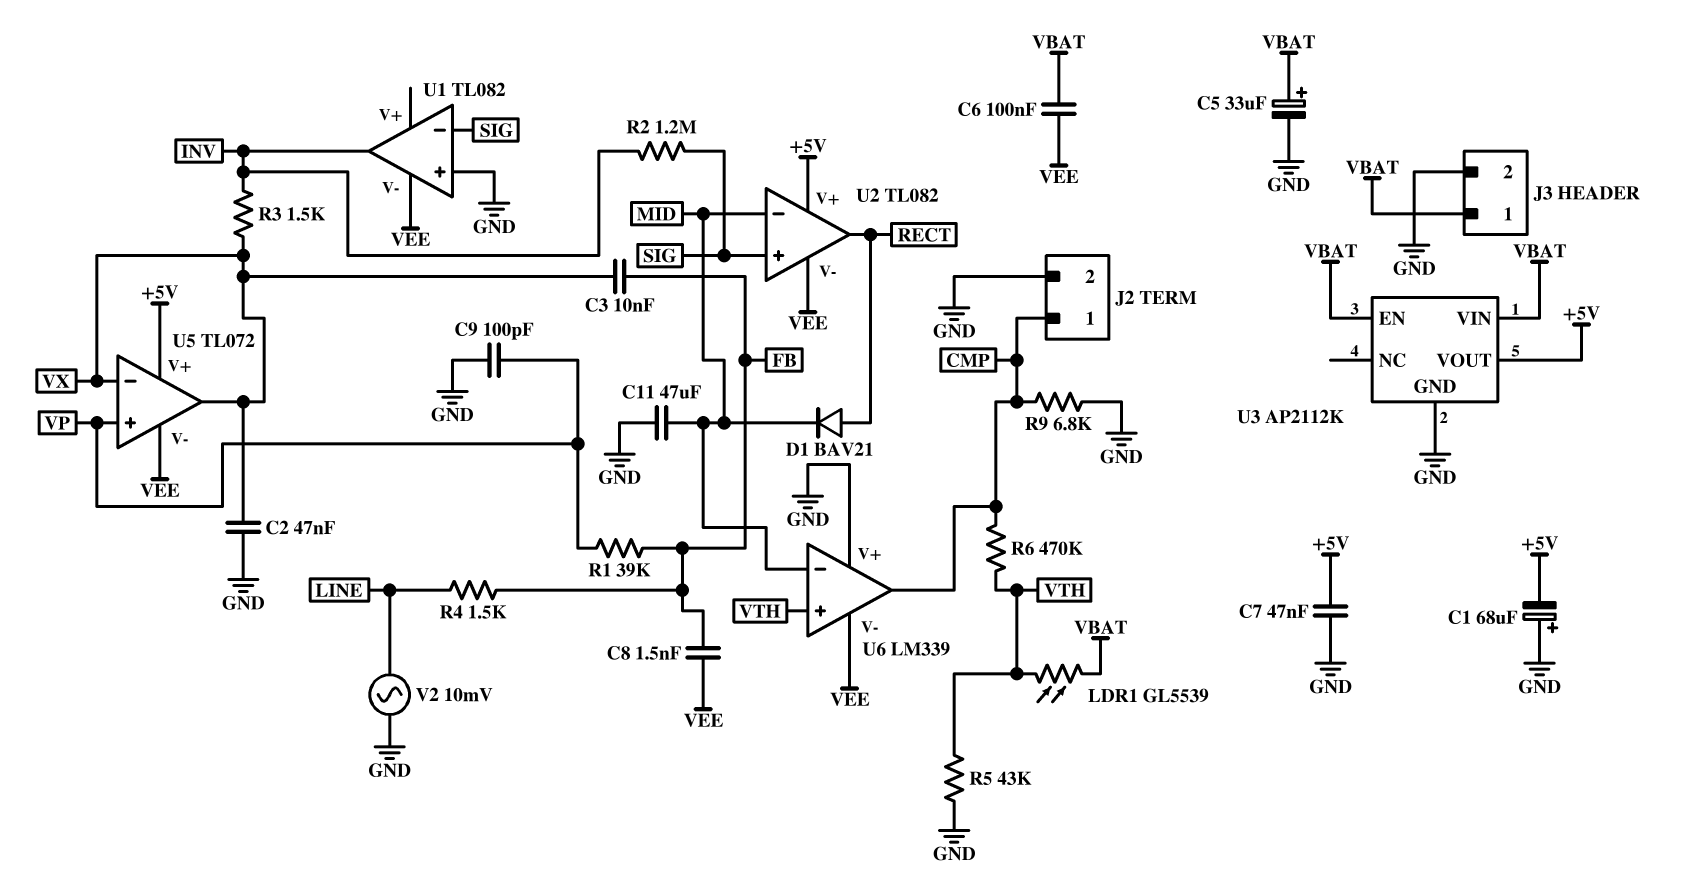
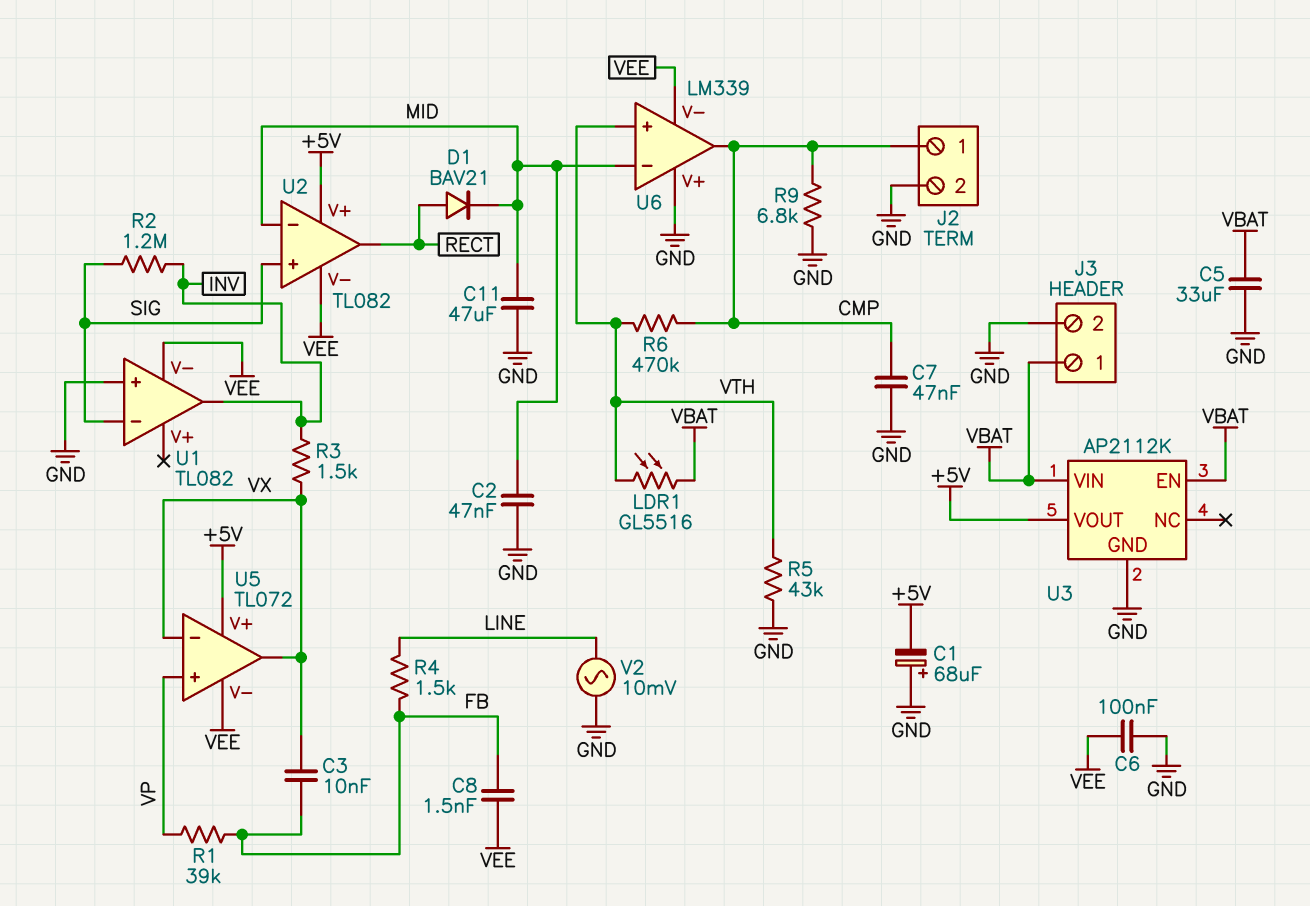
C2: 47nF (GND, VX) -> 47nF (GND, MID)
C5: 33uF (plus VBAT, minus GND) -> 33uF (GND, VBAT)
C6: 100nF (VBAT, VEE) -> 100nF (GND, VEE)
C7: 47nF (+5V, GND) -> 47nF (CMP, GND)
C9: 100pF (GND, VP) -> none
LDR1: GL5539 (VBAT, VTH) -> GL5516 (VBAT, VTH)

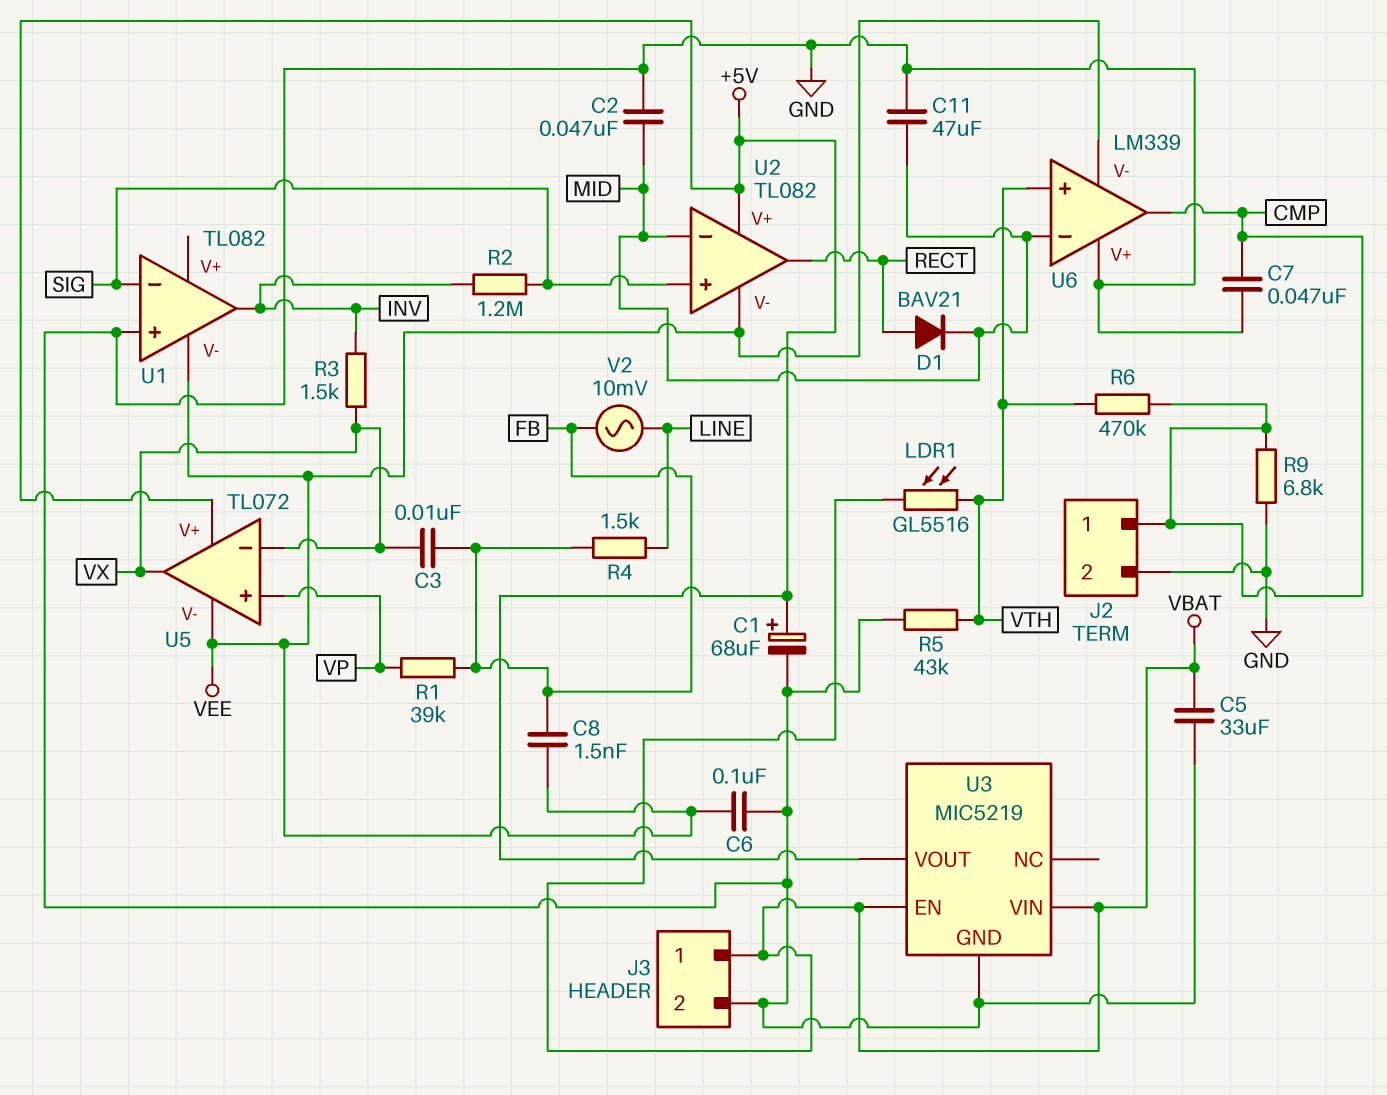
C1: 68uF (plus GND, minus +5V) -> 68uF (plus +5V, minus GND)
U3: AP2112K -> MIC5219
V2: AC 10mV (GND, LINE) -> AC 10mV (FB, LINE)

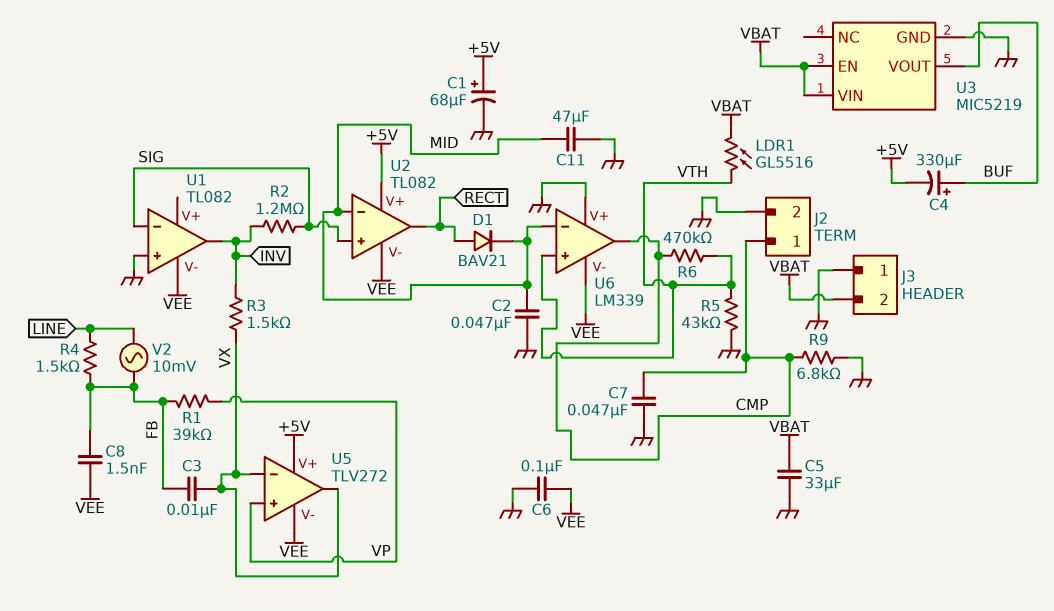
C4: none -> 330uF (plus BUF, minus +5V)
J3 pin 1: VBAT -> GND
J3 pin 2: GND -> VBAT
U3 pin VOUT: +5V -> BUF
U5: TL072 -> TLV272

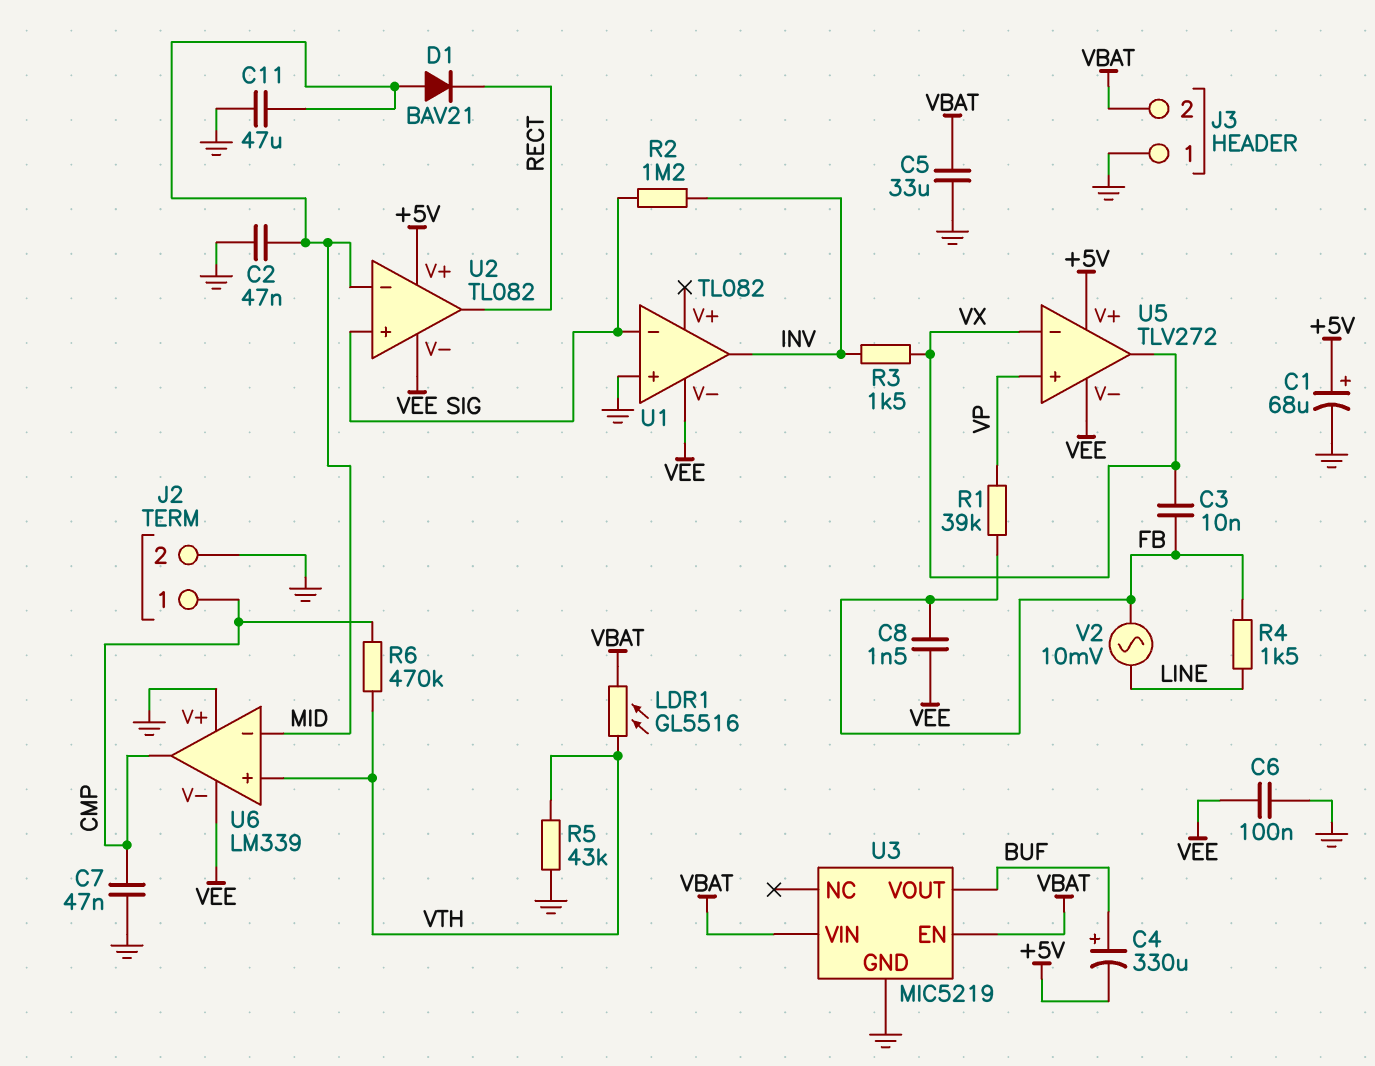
D1: diode BAV21 (A RECT, K MID) -> diode BAV21 (A MID, K RECT)
R9: 6.8k (CMP, GND) -> none

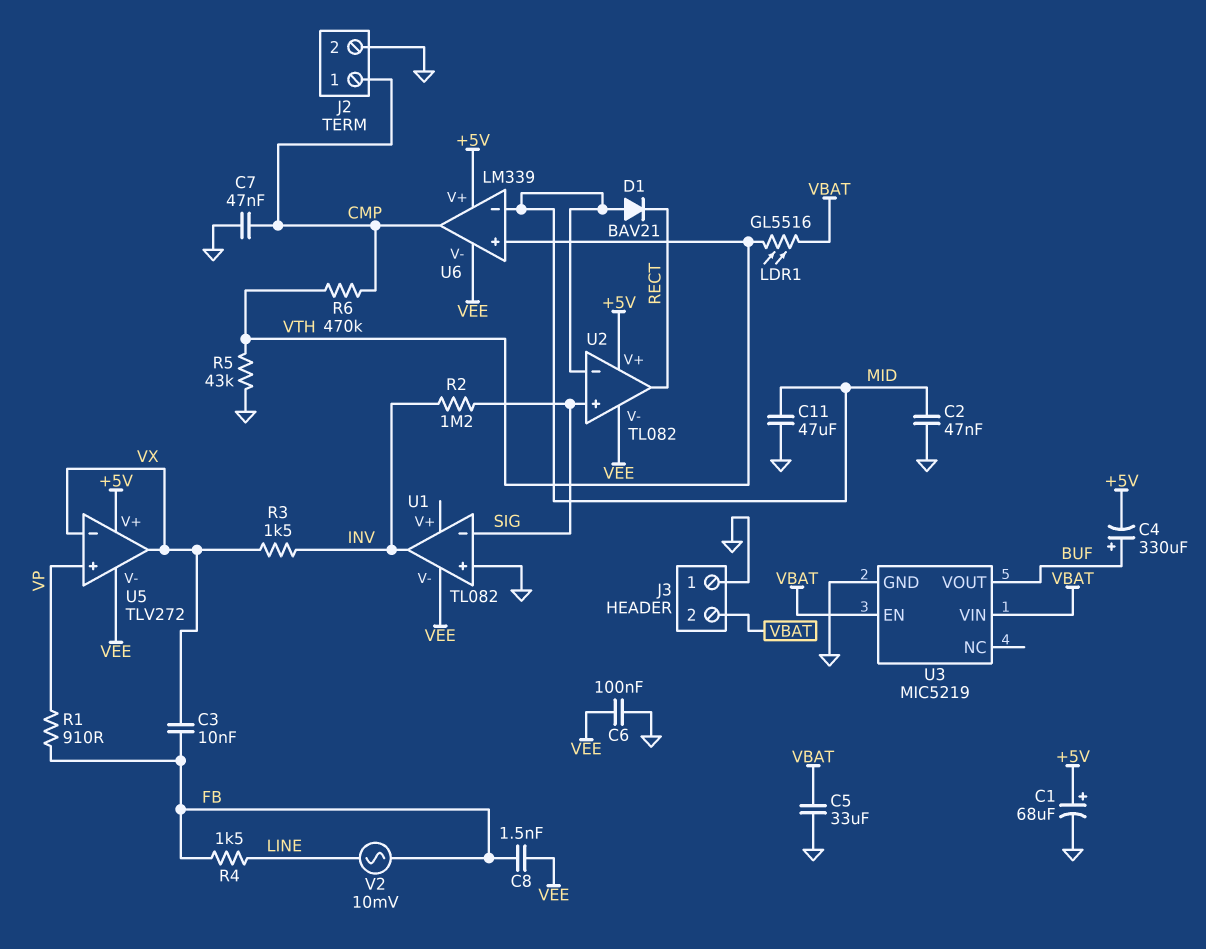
R1: 39k (FB, VP) -> 910 (FB, VP)
U6 pin V+: GND -> +5V

